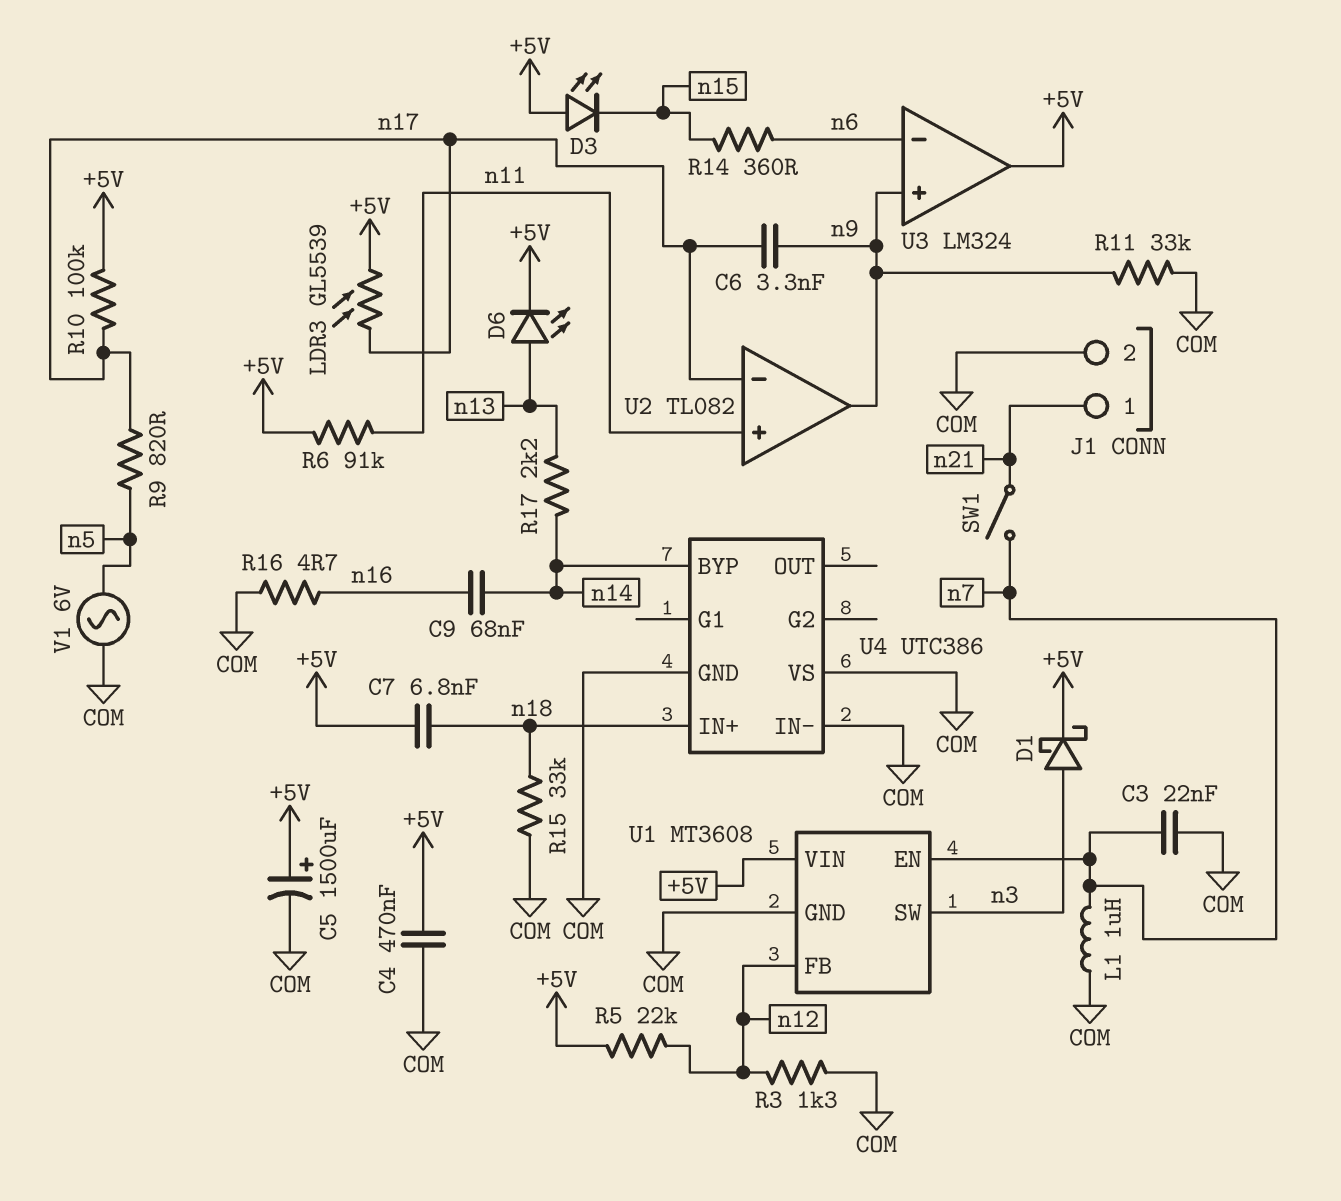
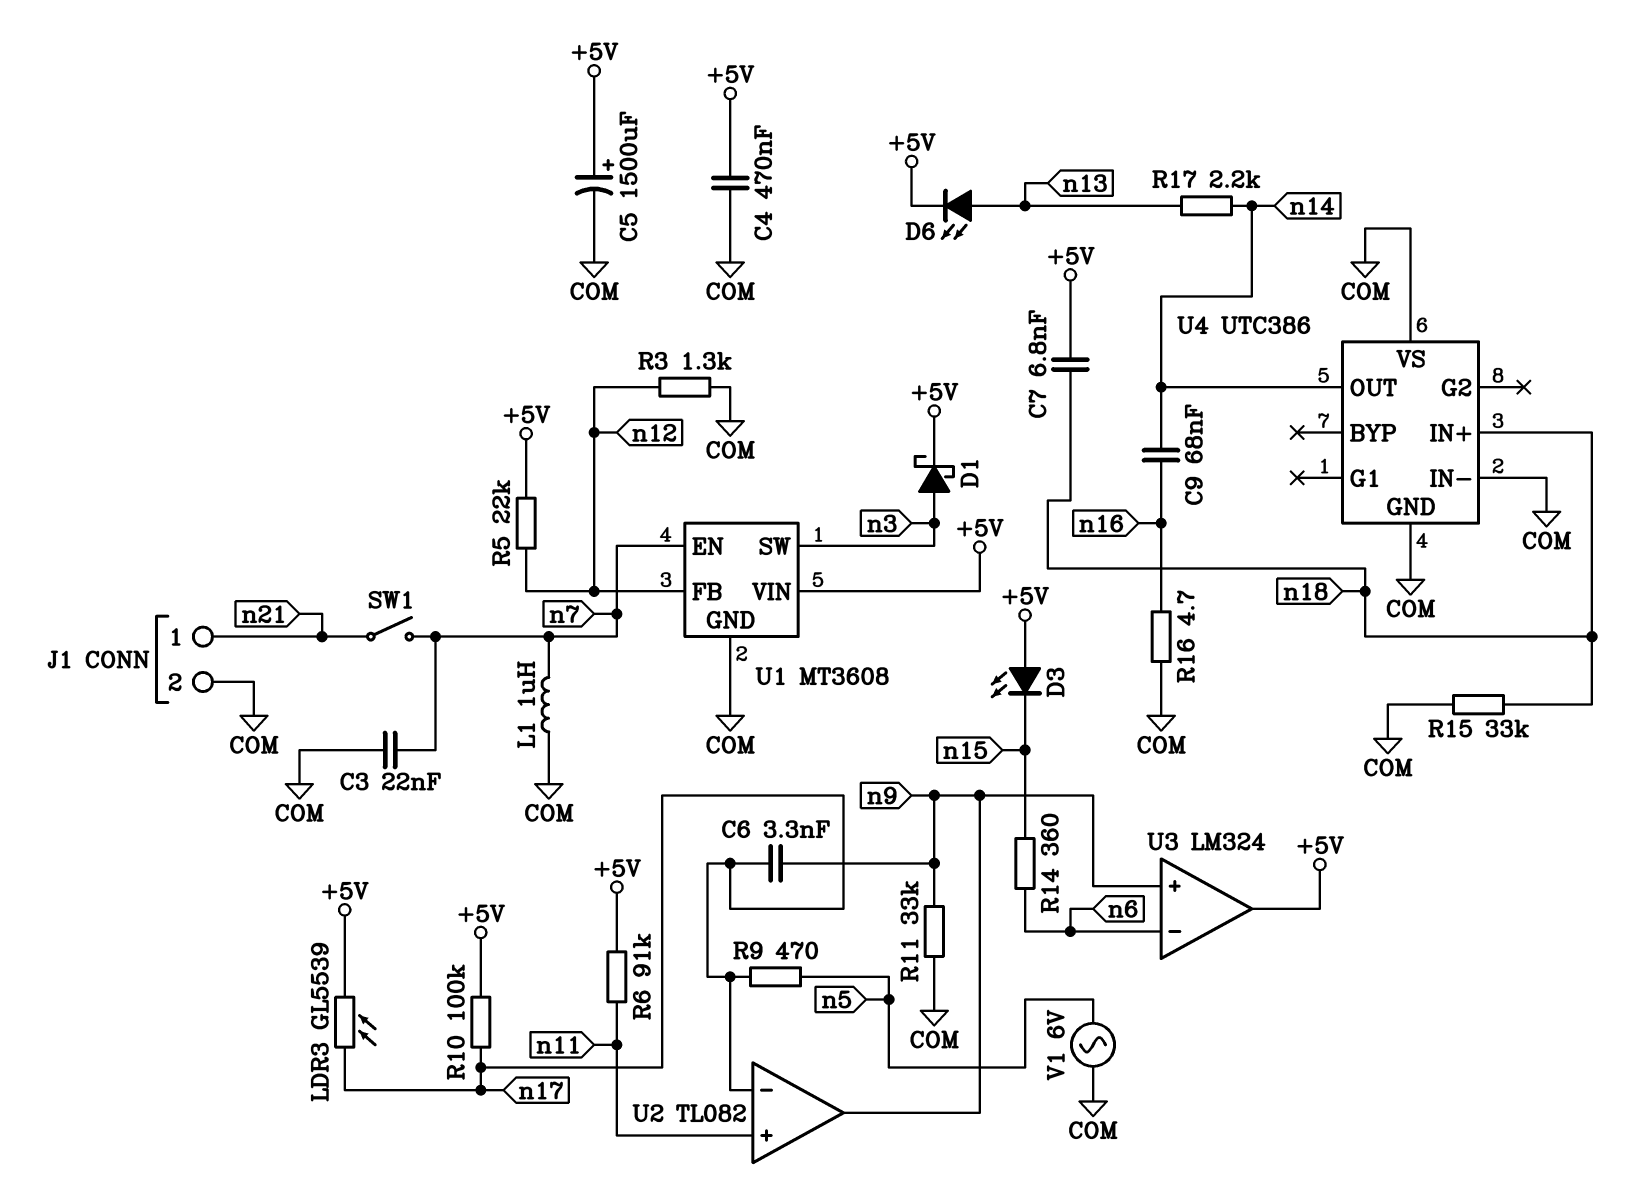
R9: 820 (n5, n17) -> 470 (n5, n17)
U4 pin BYP: n14 -> none
U4 pin OUT: none -> n14

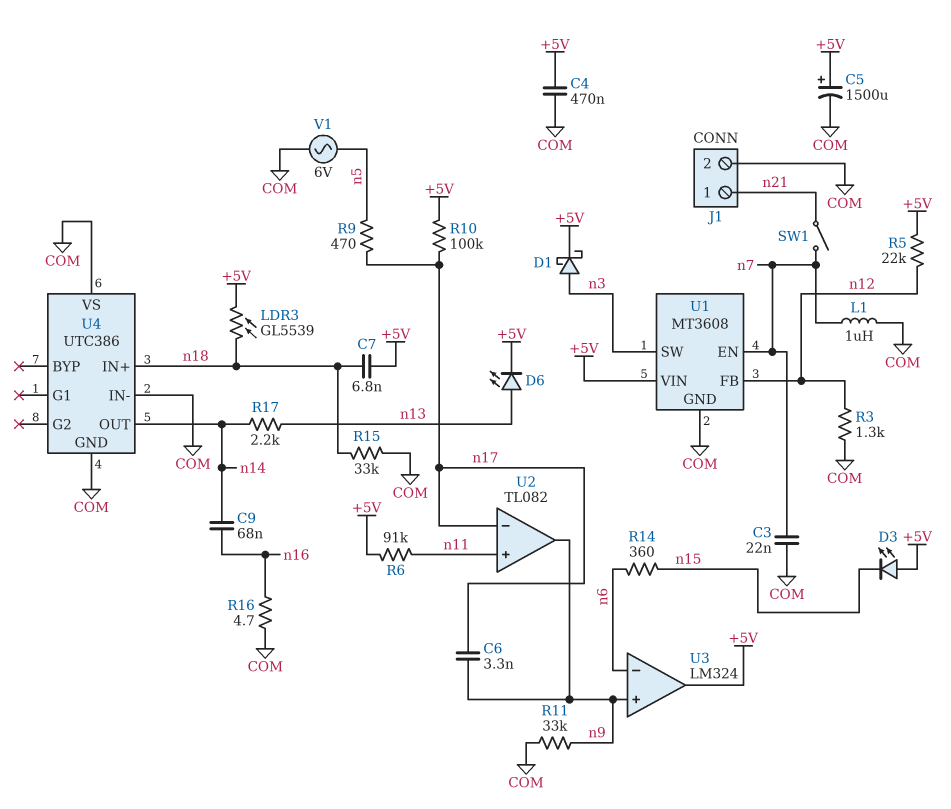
LDR3: GL5539 (+5V, n17) -> GL5539 (+5V, n18)

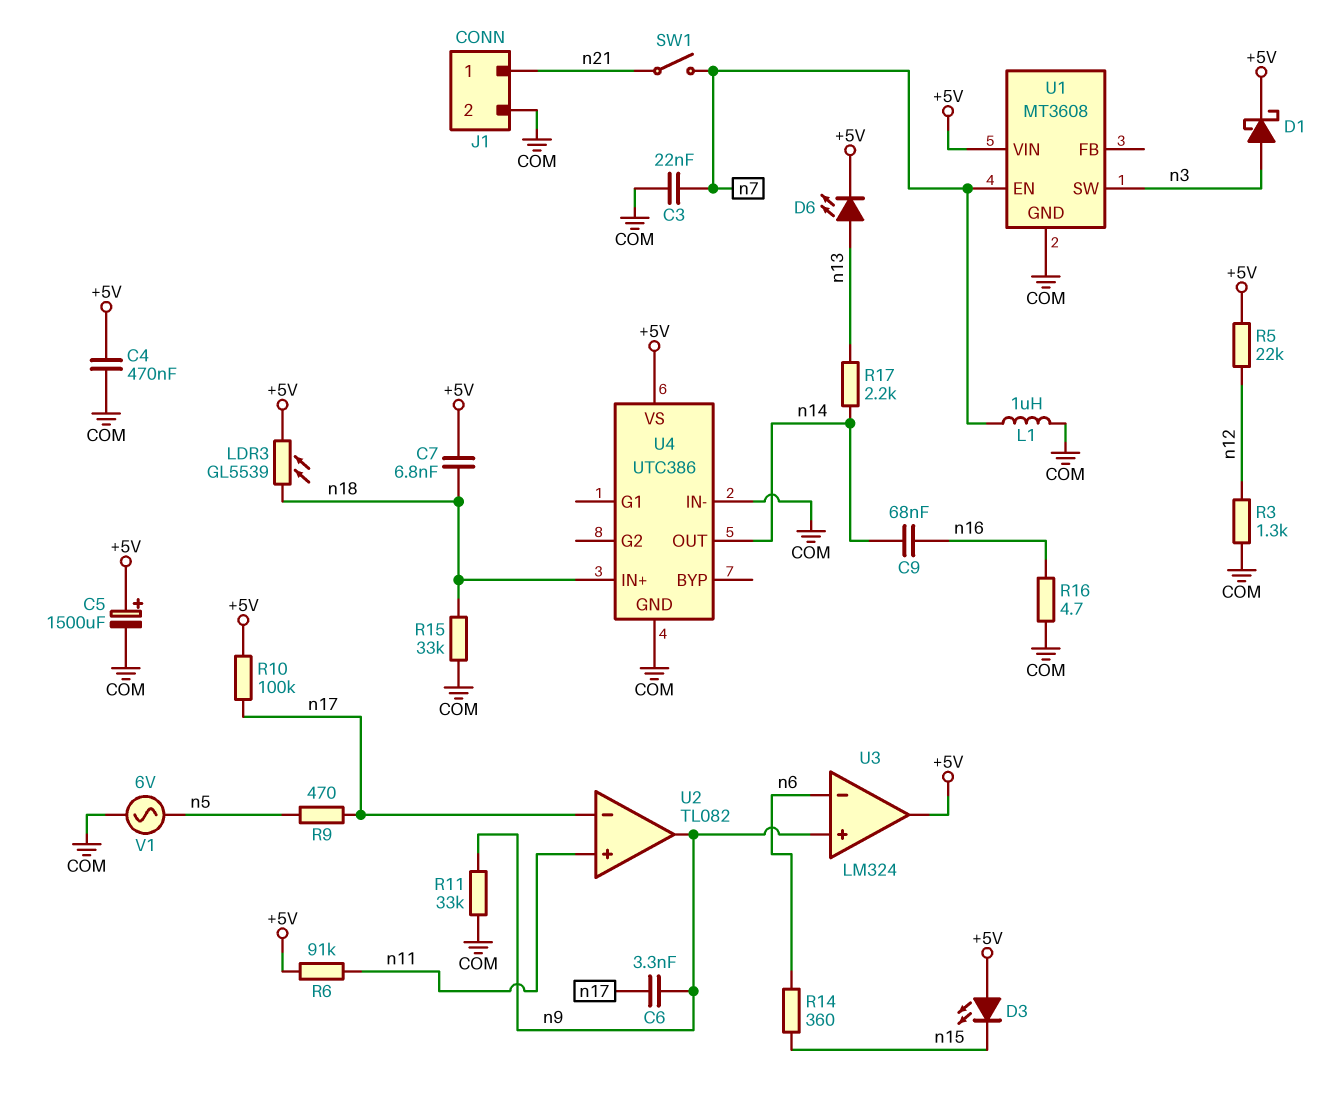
U1 pin FB: n12 -> none
U4 pin VS: COM -> +5V

